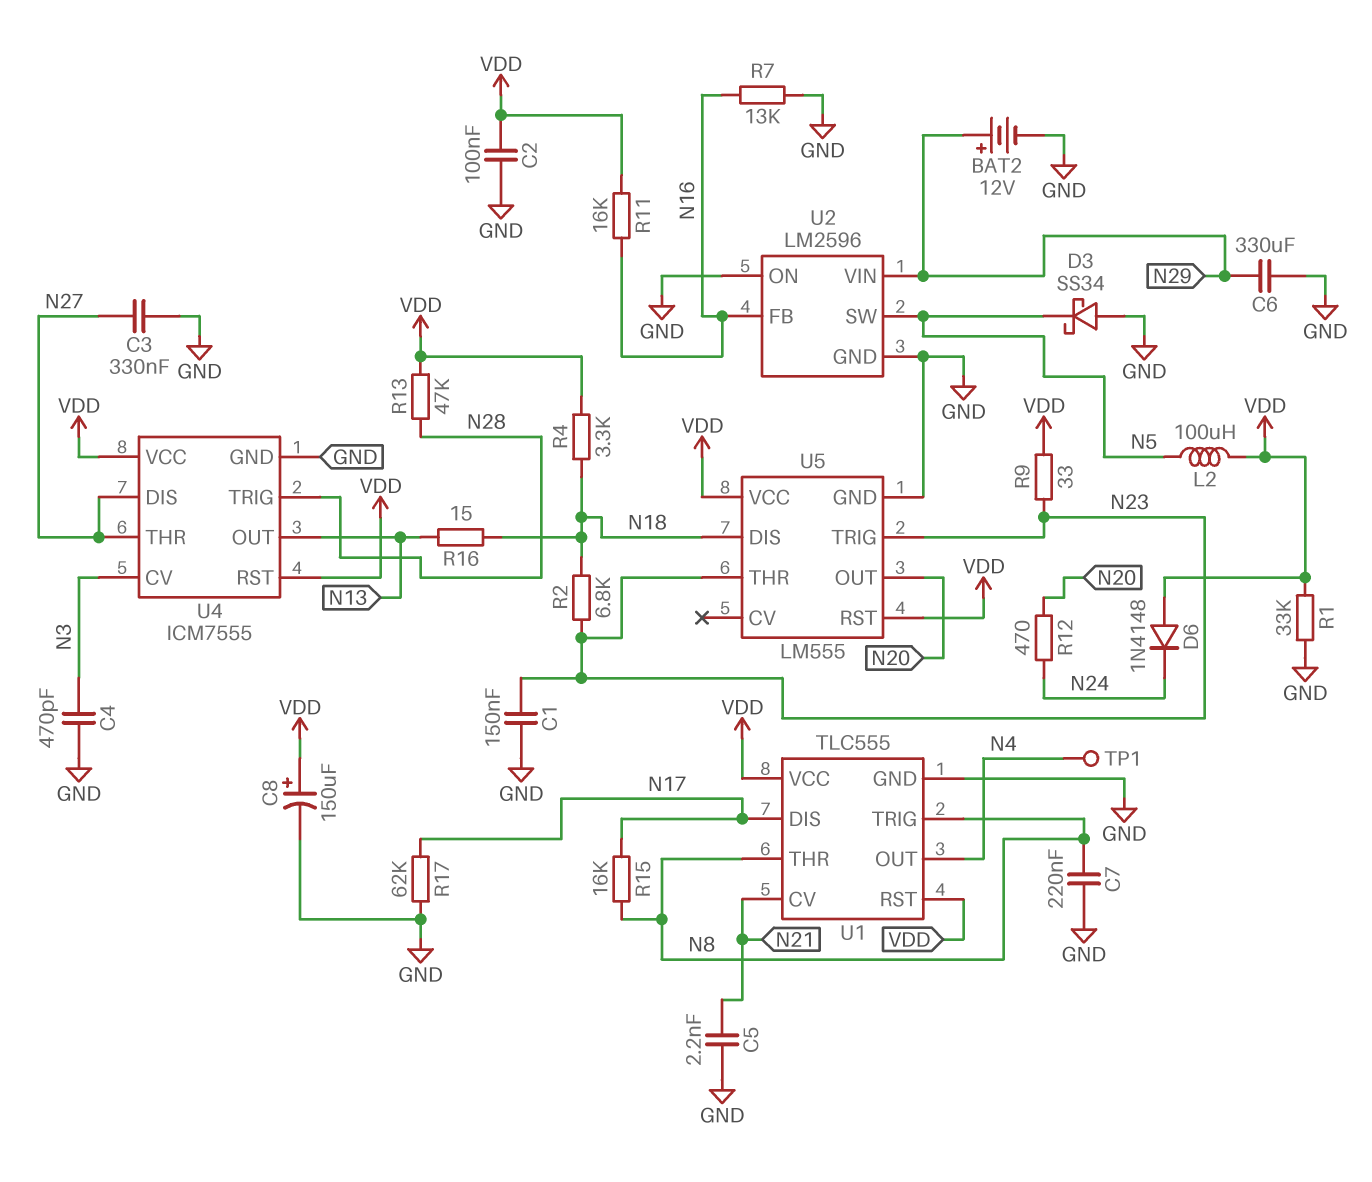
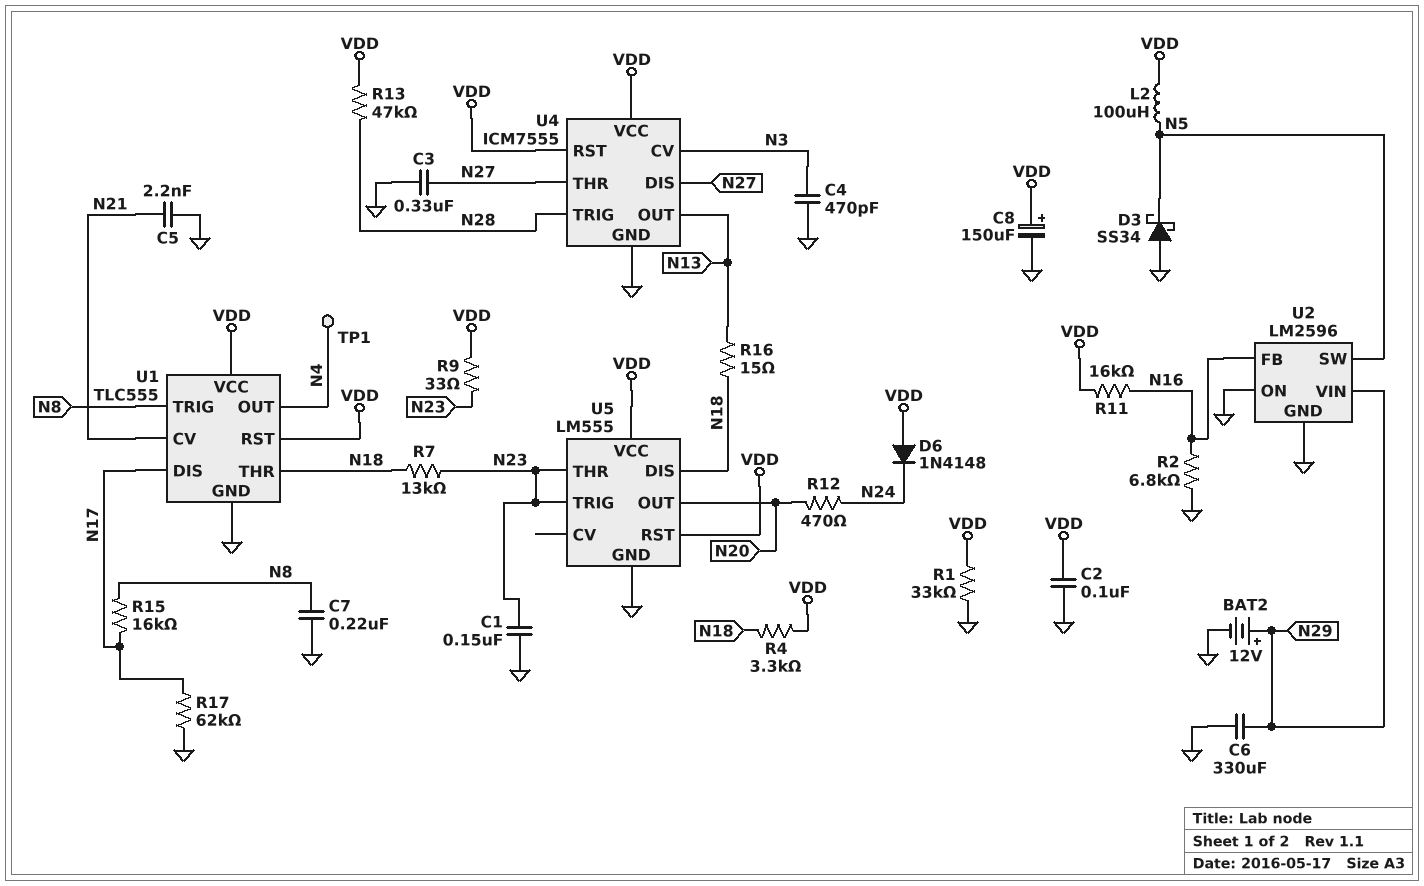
R2: 6.8k (N18, N23) -> 6.8k (GND, N16)
R7: 13k (GND, N16) -> 13k (N18, N23)
U1 pin THR: N8 -> N18

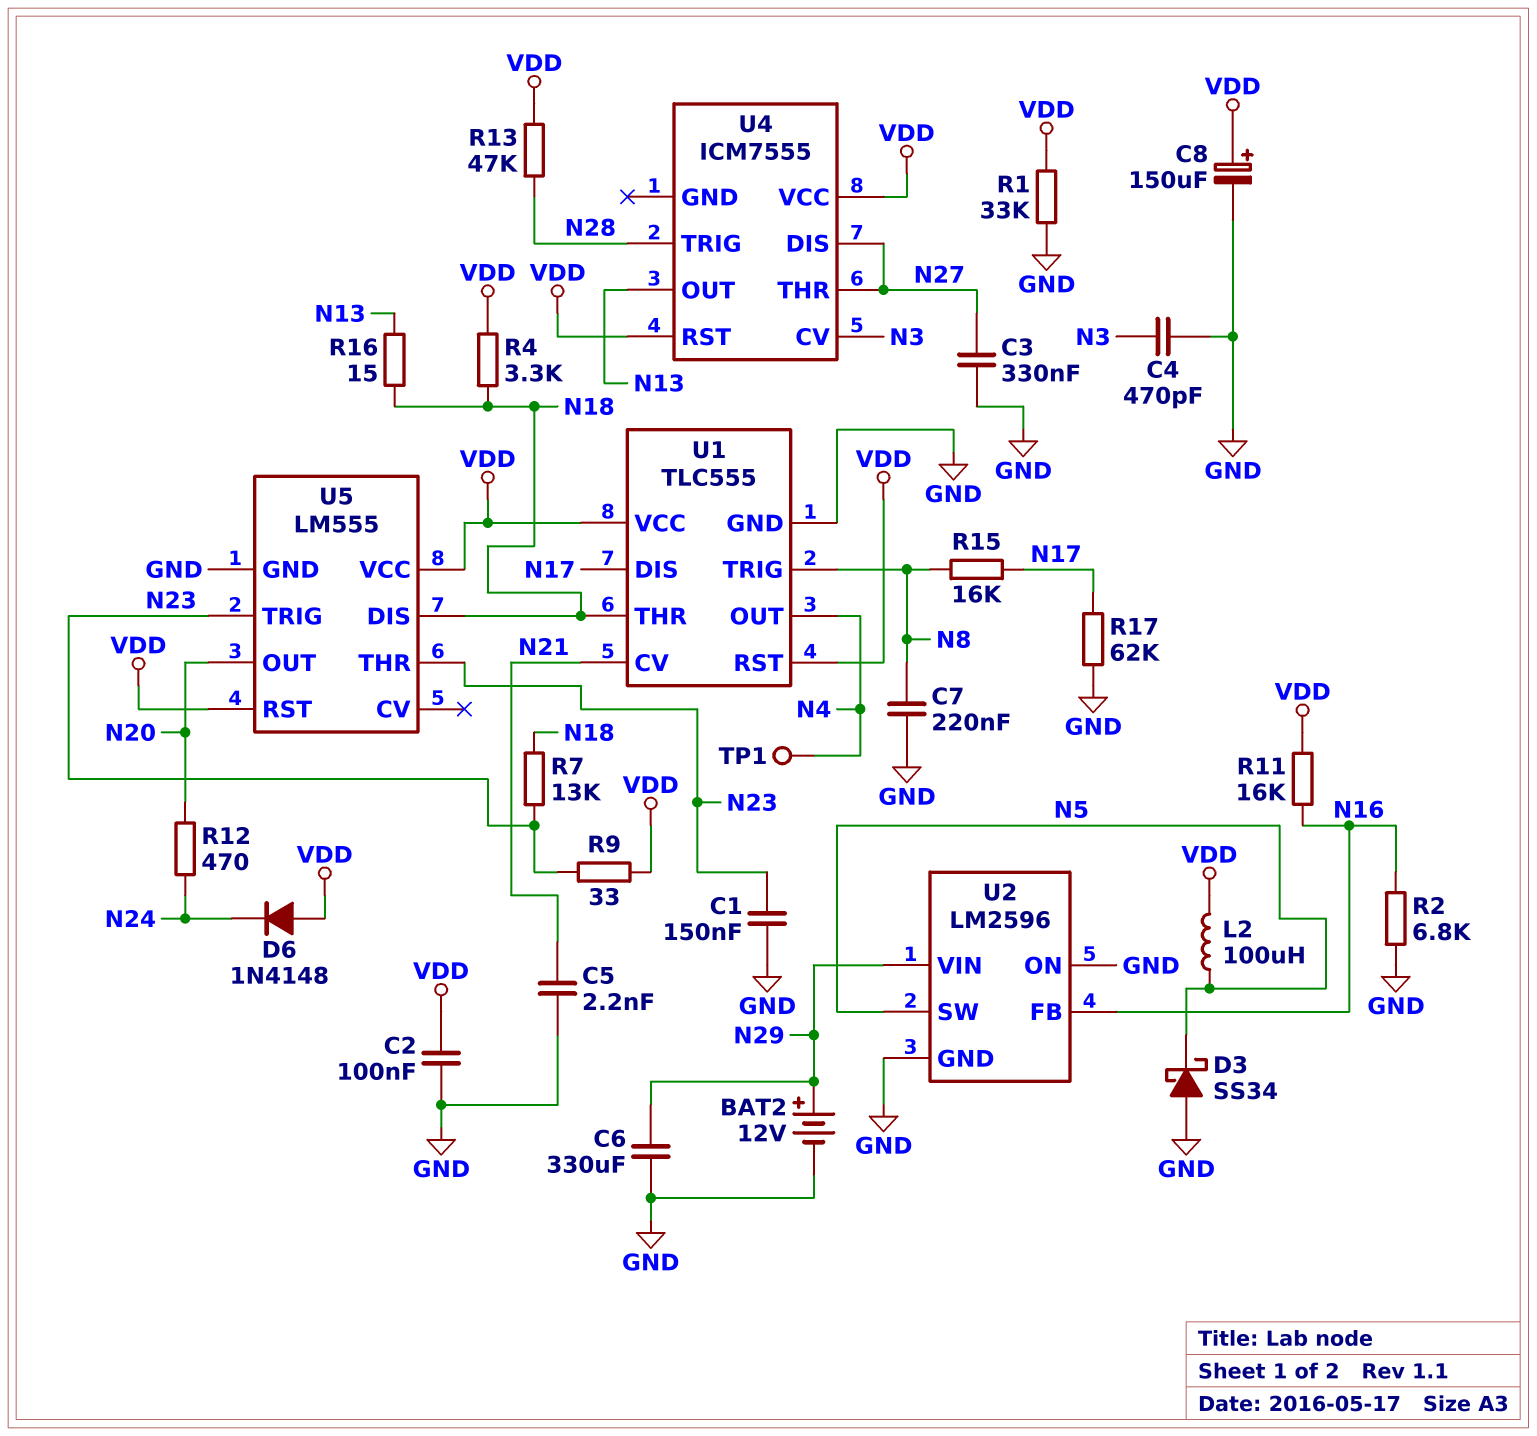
U4 pin GND: GND -> none

